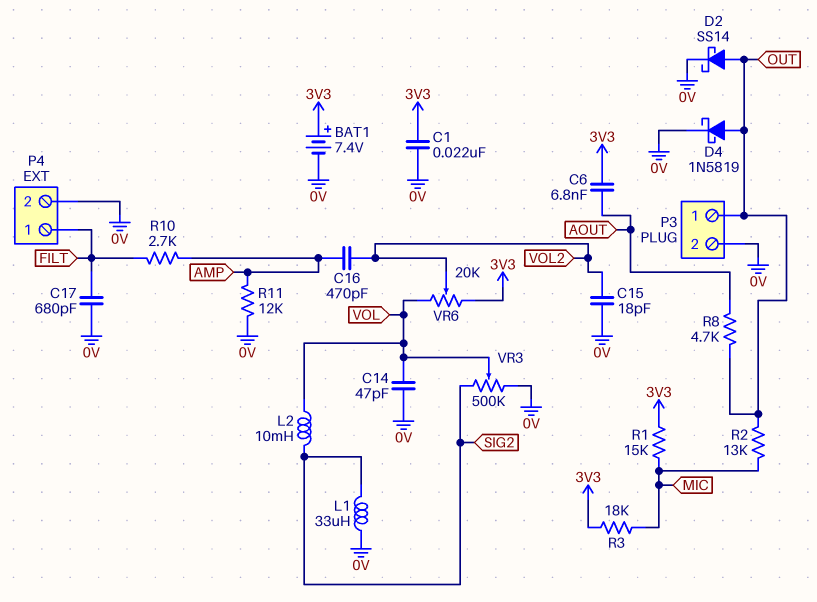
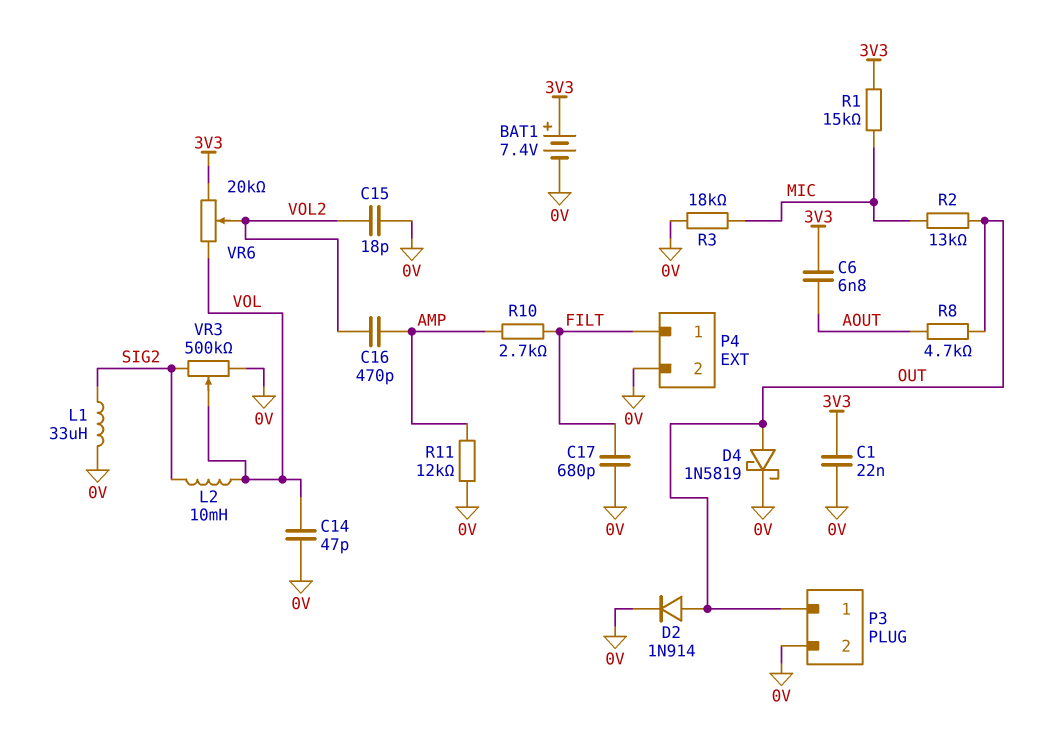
D2: schottky SS14 (A OUT, K 0V) -> diode 1N914 (A OUT, K 0V)
R3: 18k (3V3, MIC) -> 18k (0V, MIC)

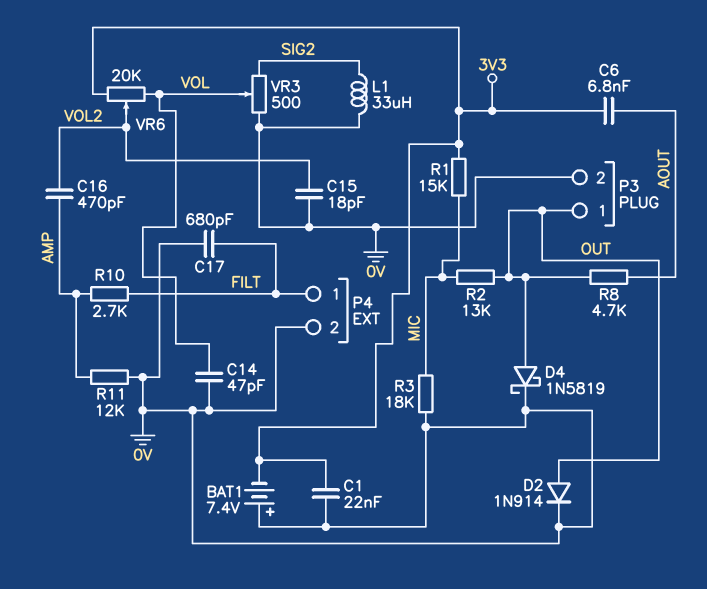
BAT1: 7.4V (plus 3V3, minus 0V) -> 7.4V (plus 0V, minus 3V3)
L2: 10mH (SIG2, VOL) -> none
VR3: 500k (0V, SIG2, wiper VOL) -> 500 (0V, SIG2, wiper VOL)

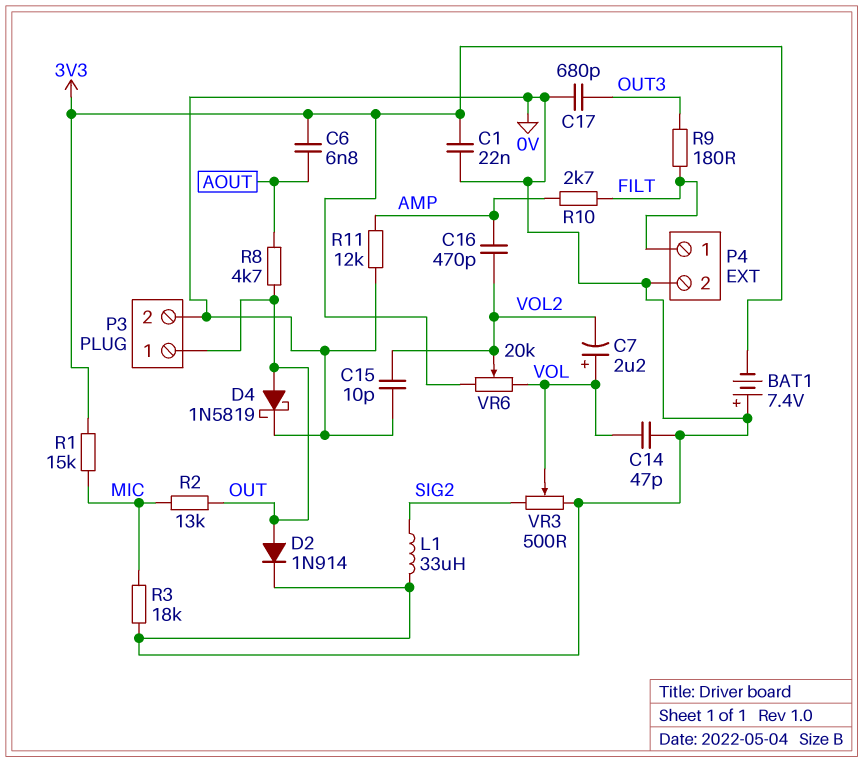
C7: none -> 2.2uF (plus VOL, minus VOL2)
C15: 18pF (0V, VOL2) -> 10pF (0V, VOL2)
C17: 680pF (0V, FILT) -> 680pF (0V, OUT3)
R9: none -> 180 (FILT, OUT3)

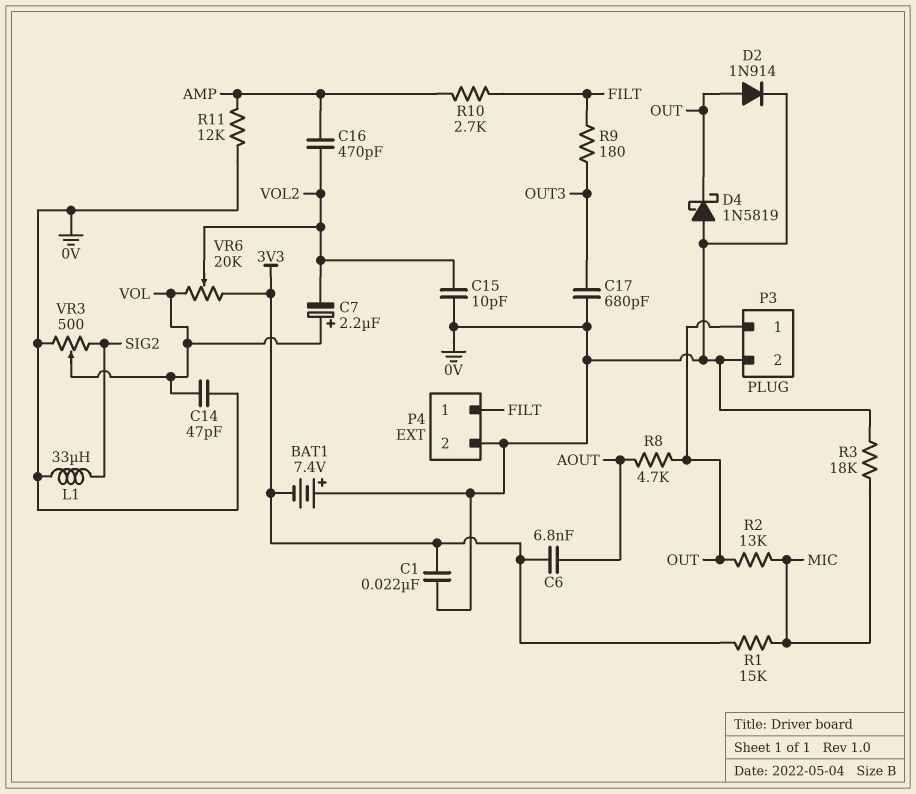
D4: schottky 1N5819 (A OUT, K 0V) -> schottky 1N5819 (A 0V, K OUT)

